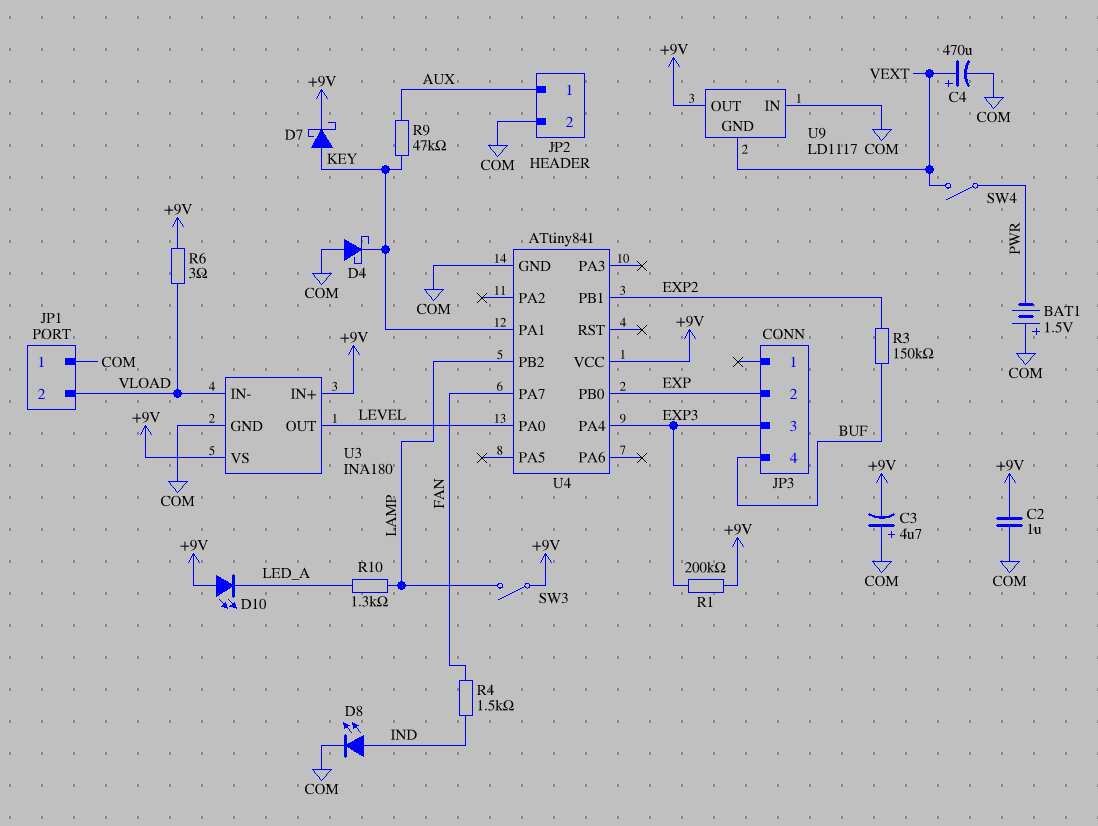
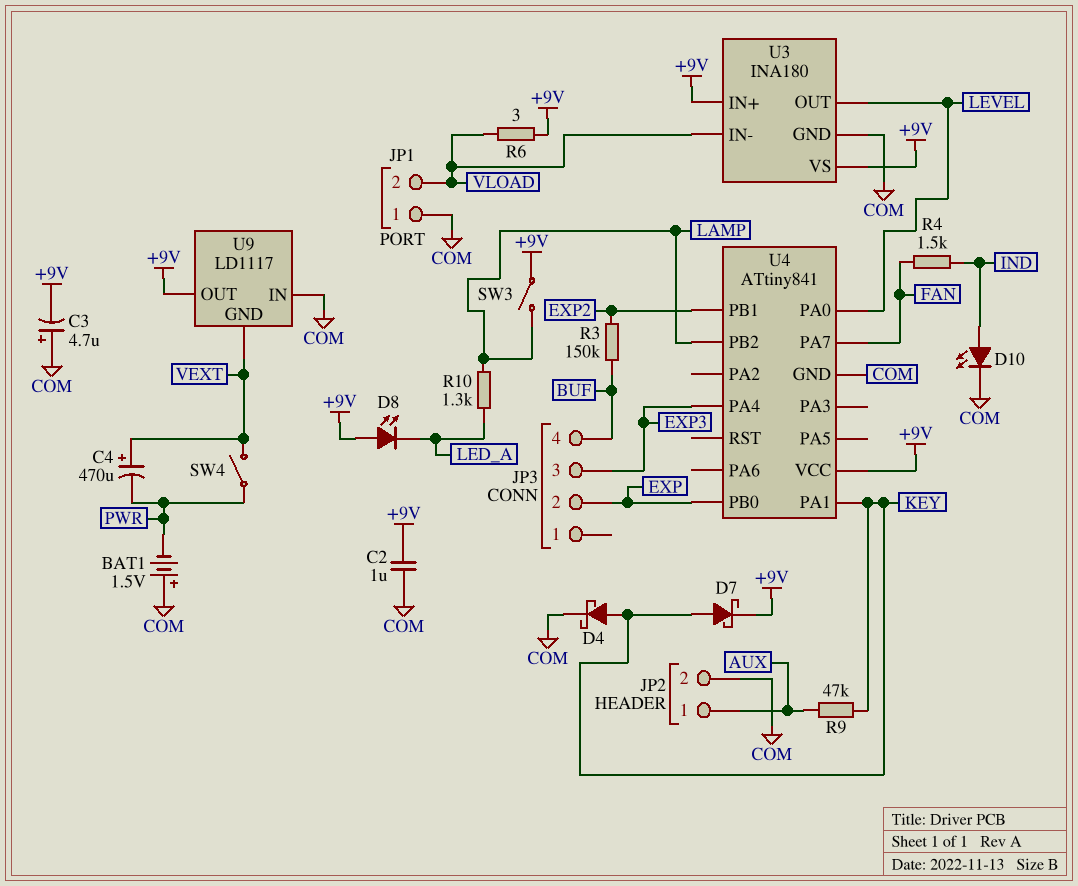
C4: 470uF (plus VEXT, minus COM) -> 470uF (plus VEXT, minus PWR)
D4: schottky (A COM, K KEY) -> schottky (A KEY, K COM)
D8: LED (A IND, K COM) -> LED (A +9V, K LED_A)
D10: LED (A +9V, K LED_A) -> LED (A IND, K COM)
R1: 200k (+9V, EXP3) -> none

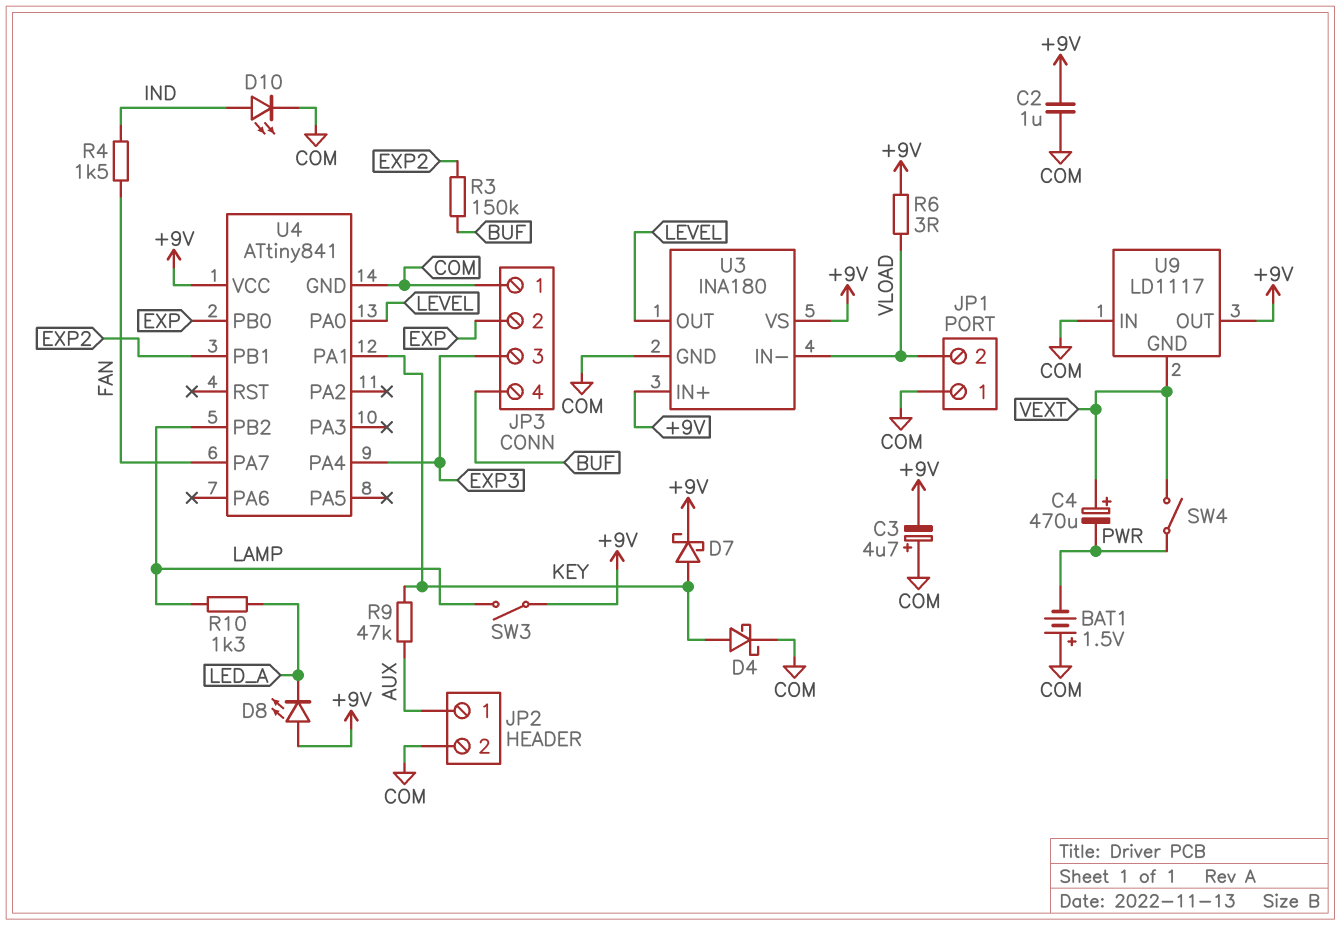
JP3 pin 1: none -> COM

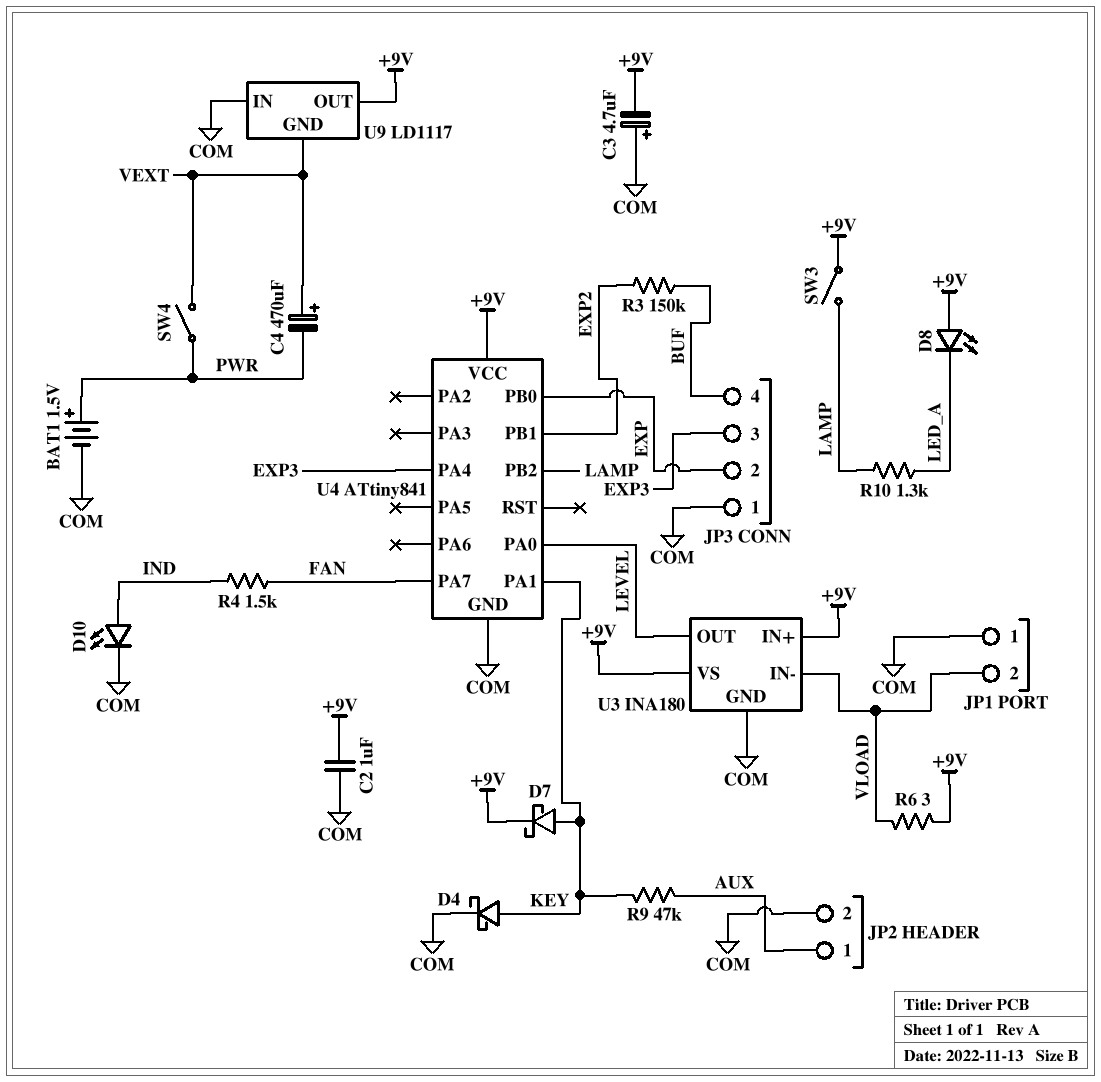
BAT1: 1.5V (plus COM, minus PWR) -> 1.5V (plus PWR, minus COM)

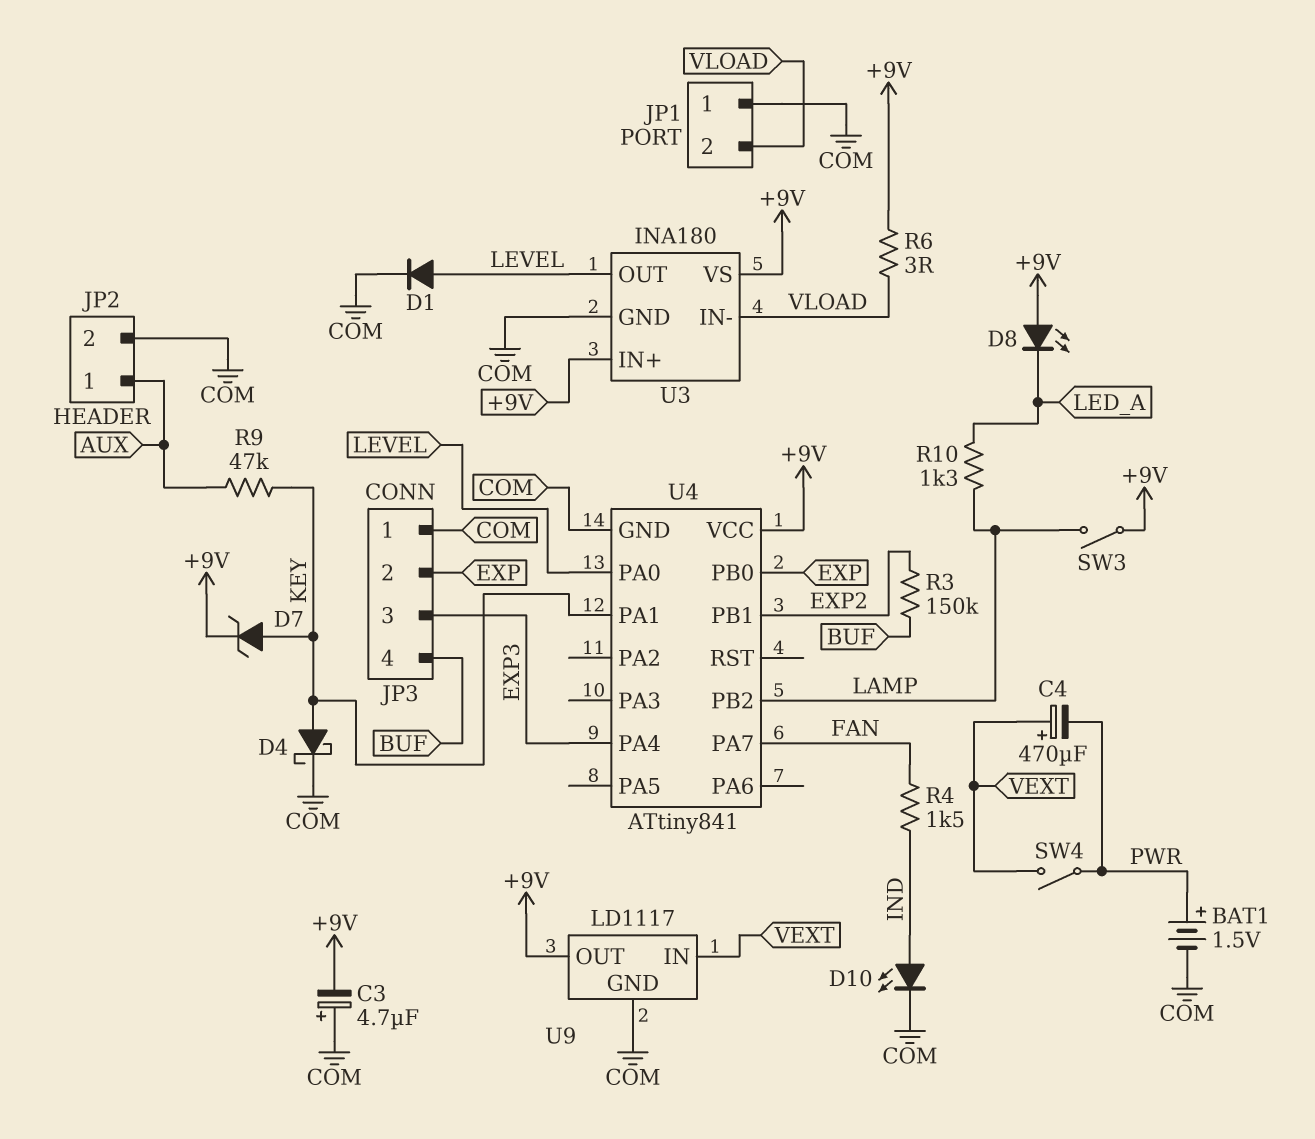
C2: 1uF (+9V, COM) -> none
D1: none -> diode (A LEVEL, K COM)
D7: schottky (A KEY, K +9V) -> zener (A KEY, K +9V)
U9 pin GND: VEXT -> COM
U9 pin IN: COM -> VEXT

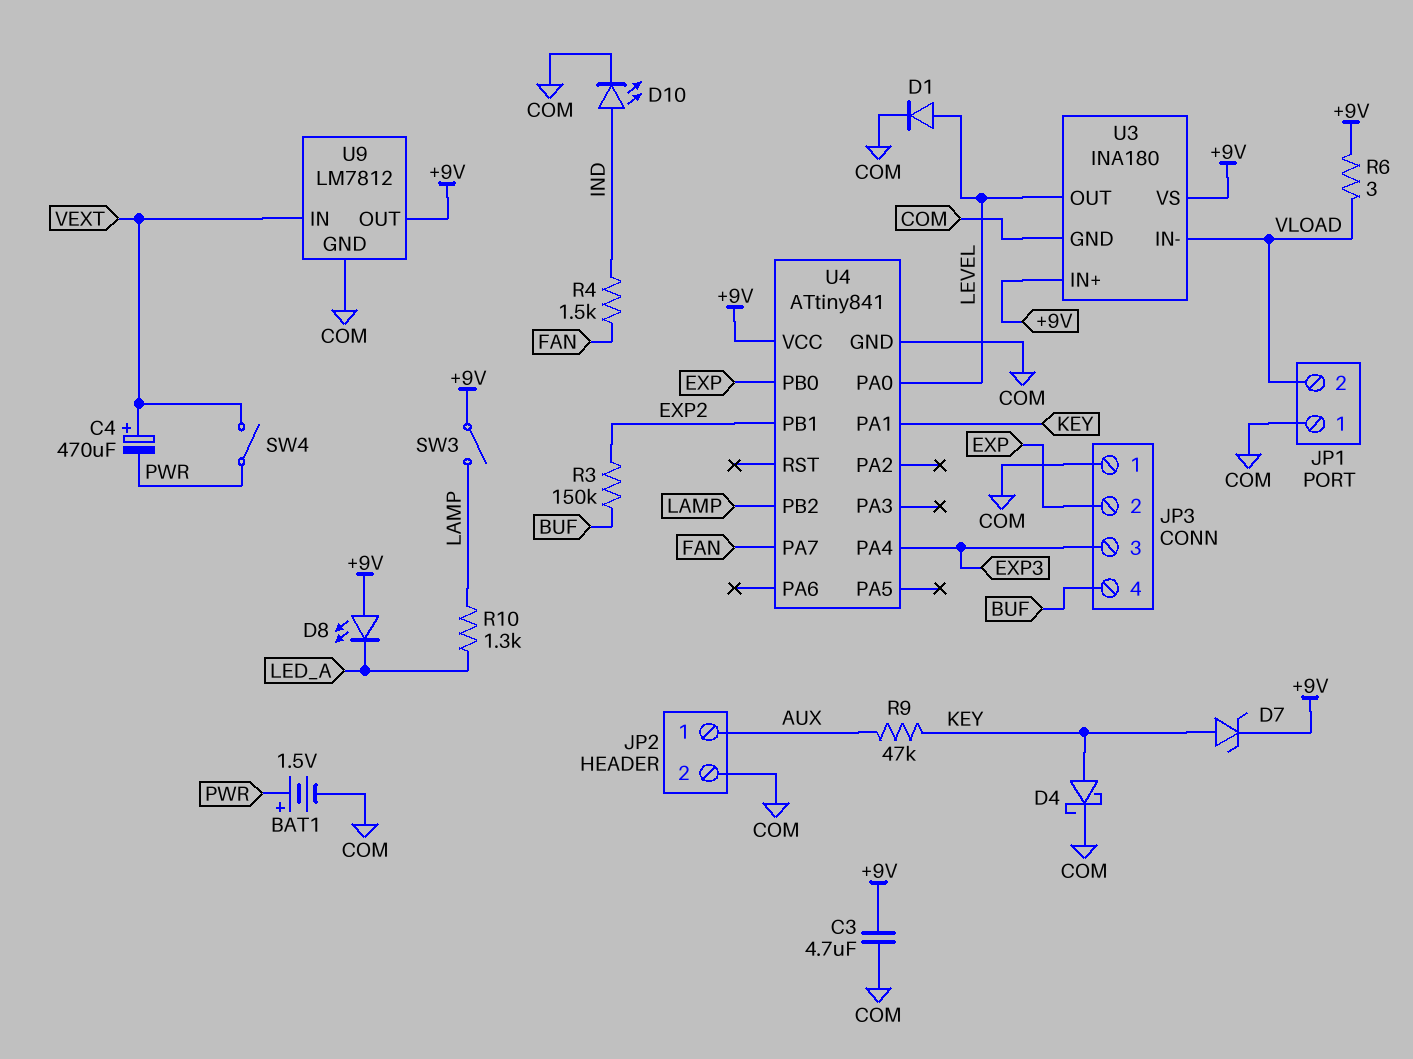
C3: 4.7uF (plus COM, minus +9V) -> 4.7uF (+9V, COM)
U9: LD1117 -> LM7812

